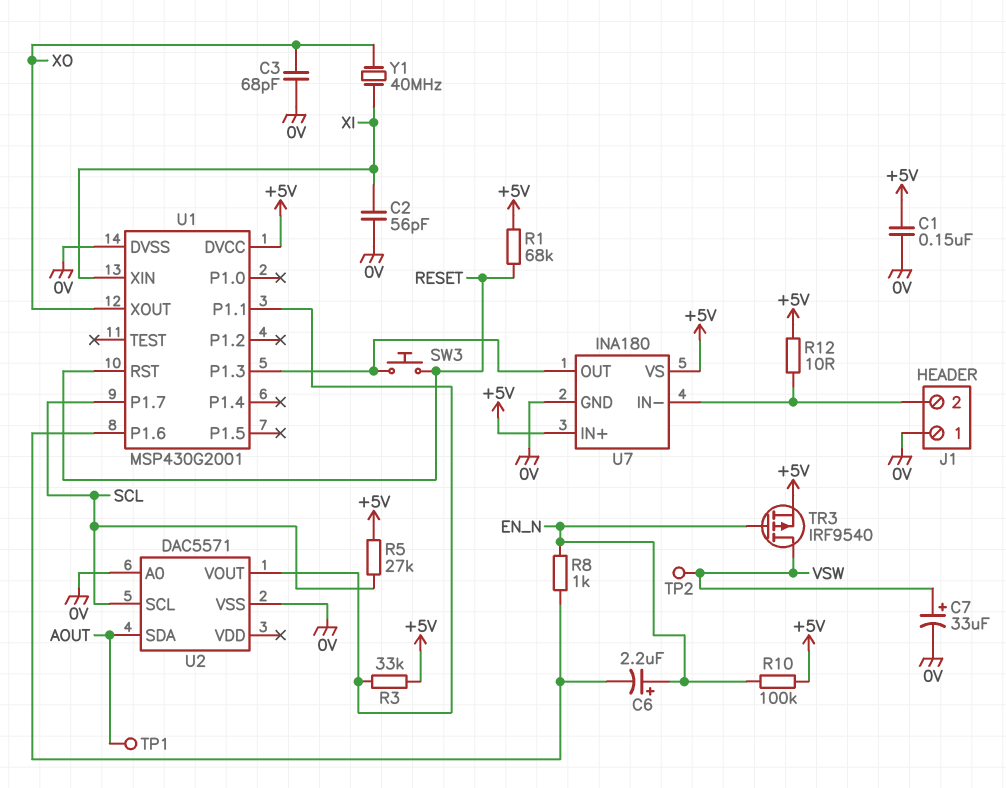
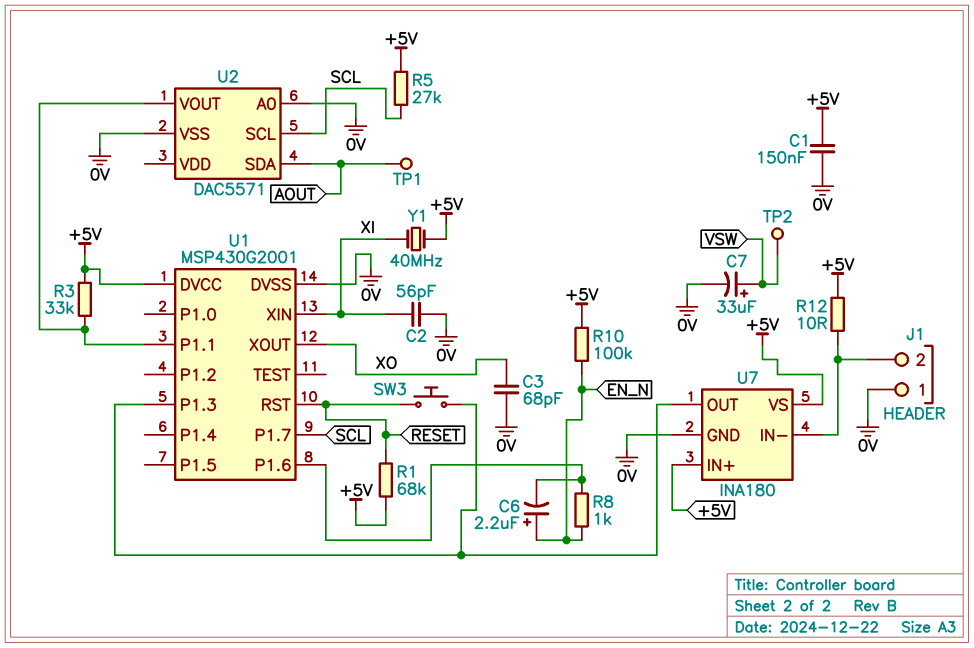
TR3: PMOS IRF9540 (G EN_N, D VSW, S +5V) -> none
Y1: 40MHz (XI, XO) -> 40MHz (+5V, XI)

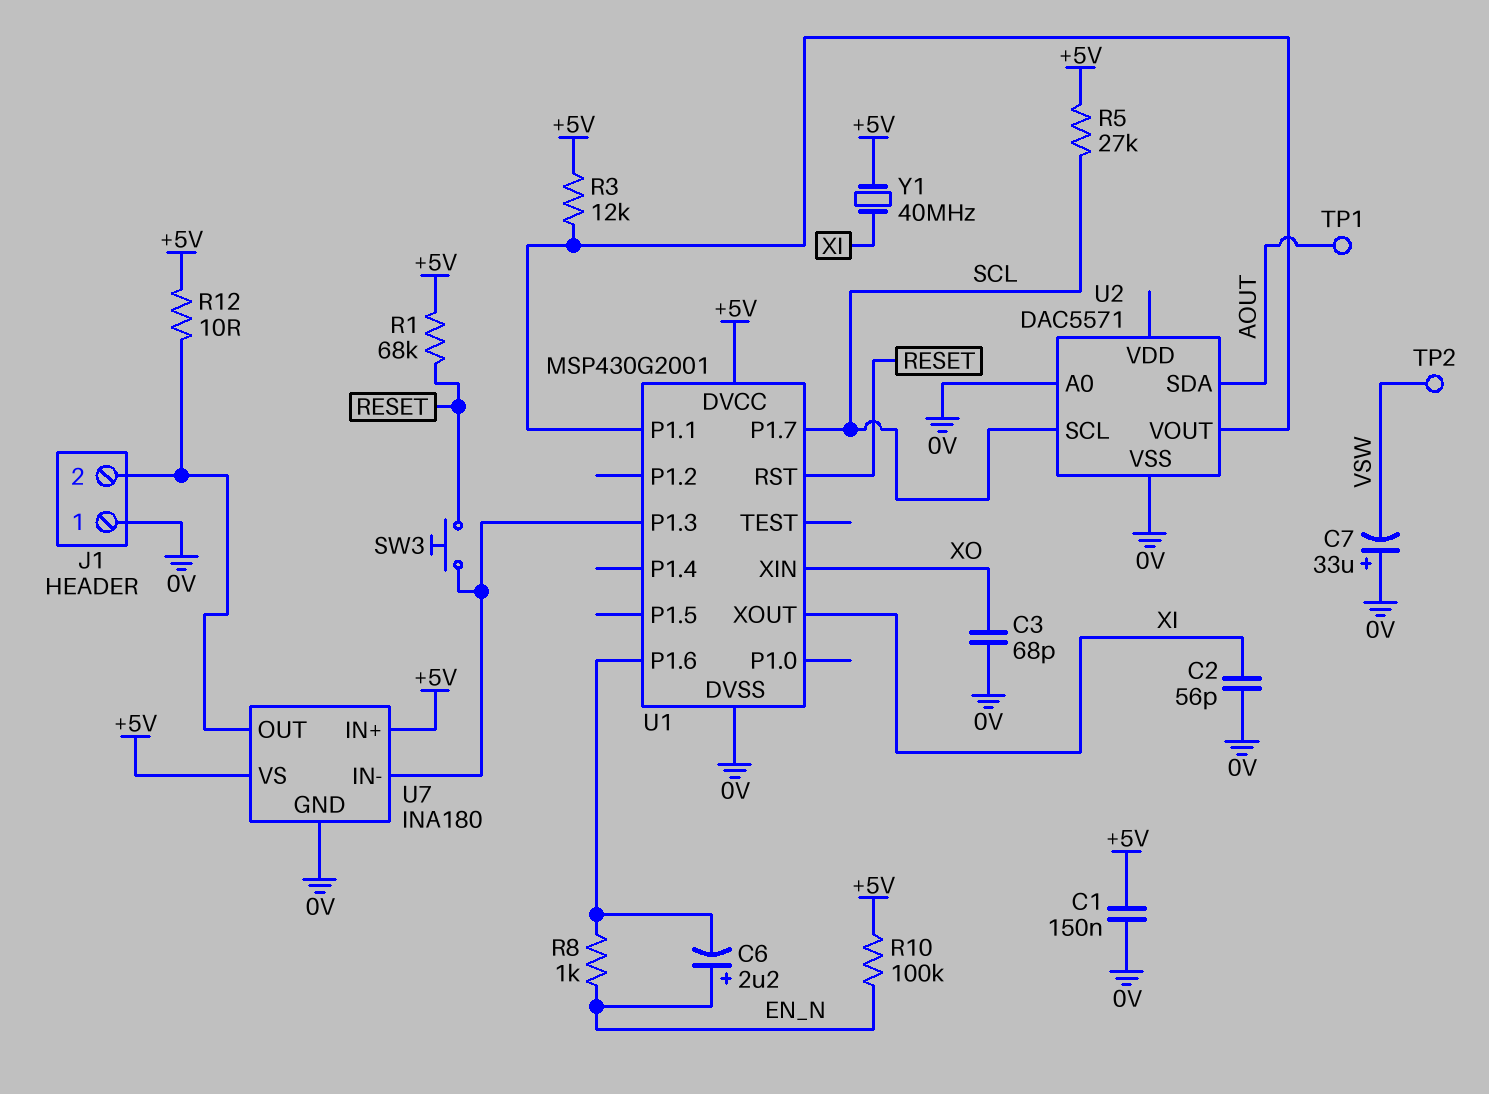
C7: 33uF (plus VSW, minus 0V) -> 33uF (plus 0V, minus VSW)
R3: 33k (+5V, U1/P1.1) -> 12k (+5V, U1/P1.1)
U1 pin XIN: XI -> XO
U1 pin XOUT: XO -> XI
U7 pin IN-: J1/2 -> U1/P1.3
U7 pin OUT: U1/P1.3 -> J1/2

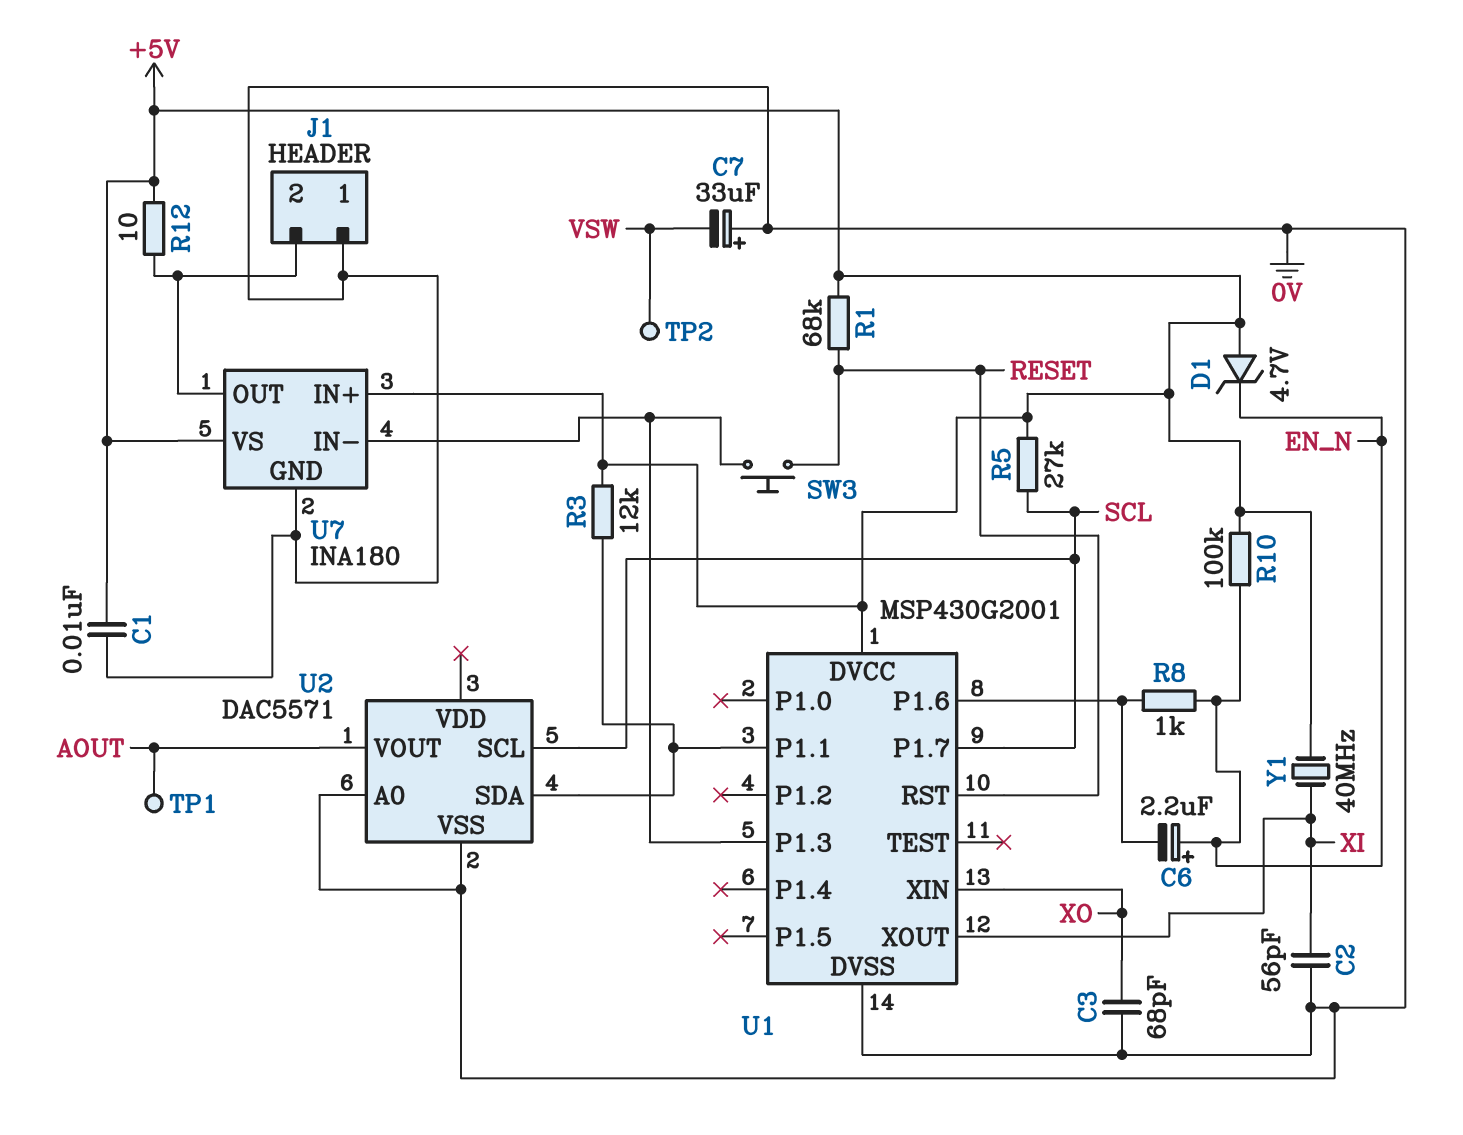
C1: 150nF (+5V, 0V) -> 10nF (+5V, 0V)
D1: none -> zener 4.7V (A +5V, K EN_N)
U2 pin SDA: AOUT -> U1/P1.1
U2 pin VOUT: U1/P1.1 -> AOUT

